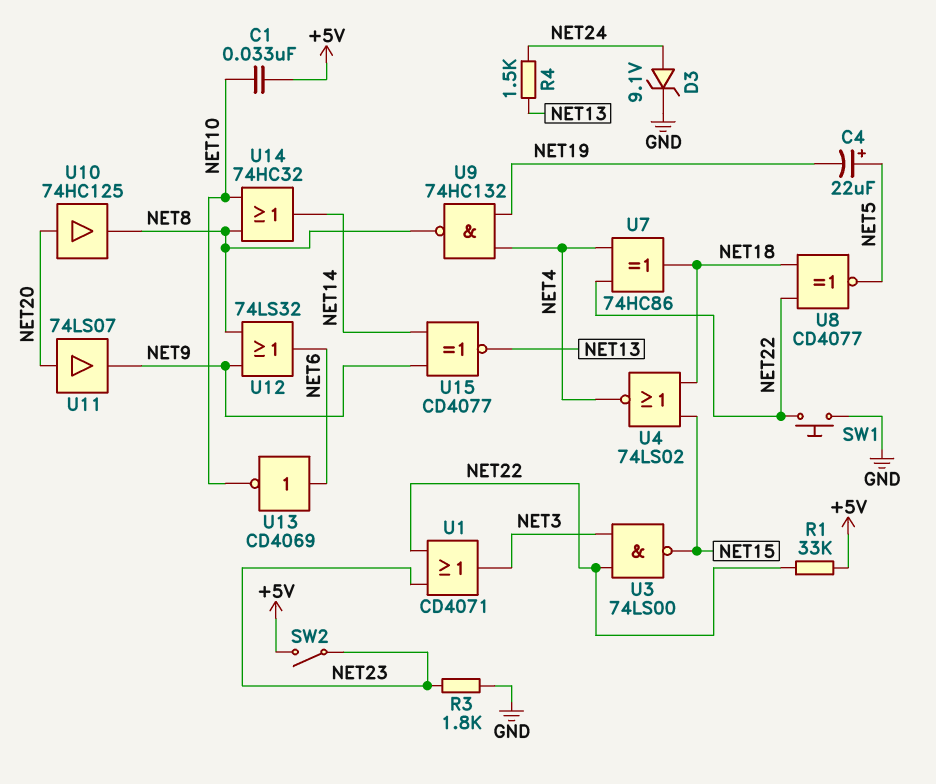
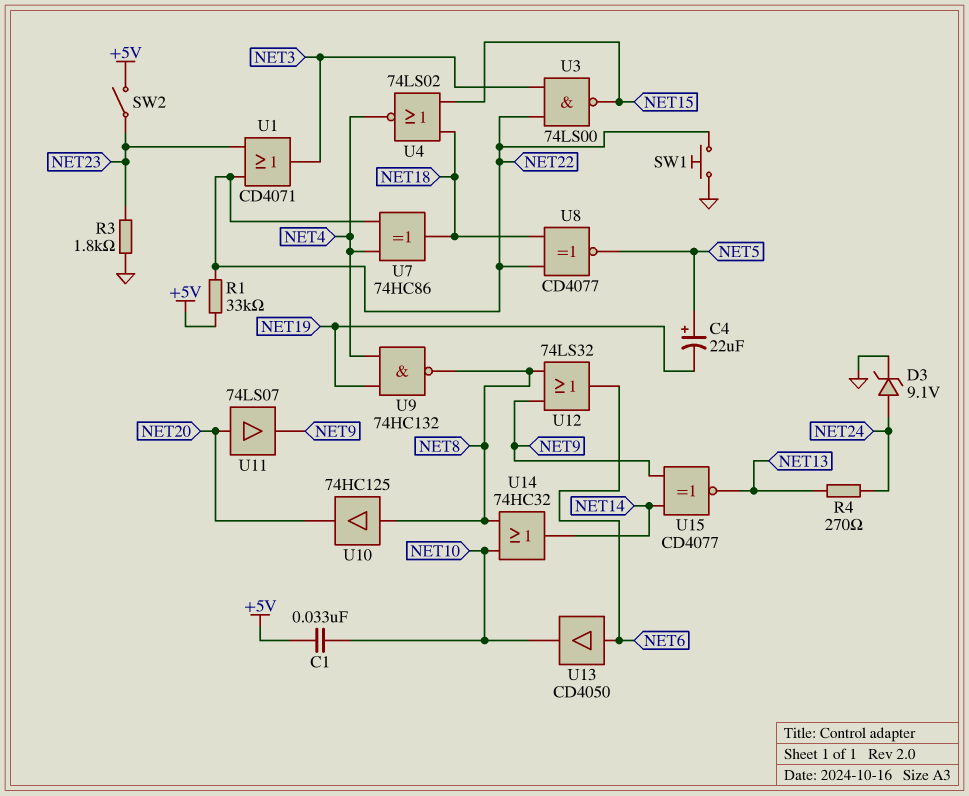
R4: 1.5k (NET13, NET24) -> 270 (NET13, NET24)
U10: buffer 74HC125 (in NET20, out NET8) -> buffer 74HC125 (in NET8, out NET20)
U13: NOT CD4069 (in NET6, out NET10) -> buffer CD4050 (in NET6, out NET10)

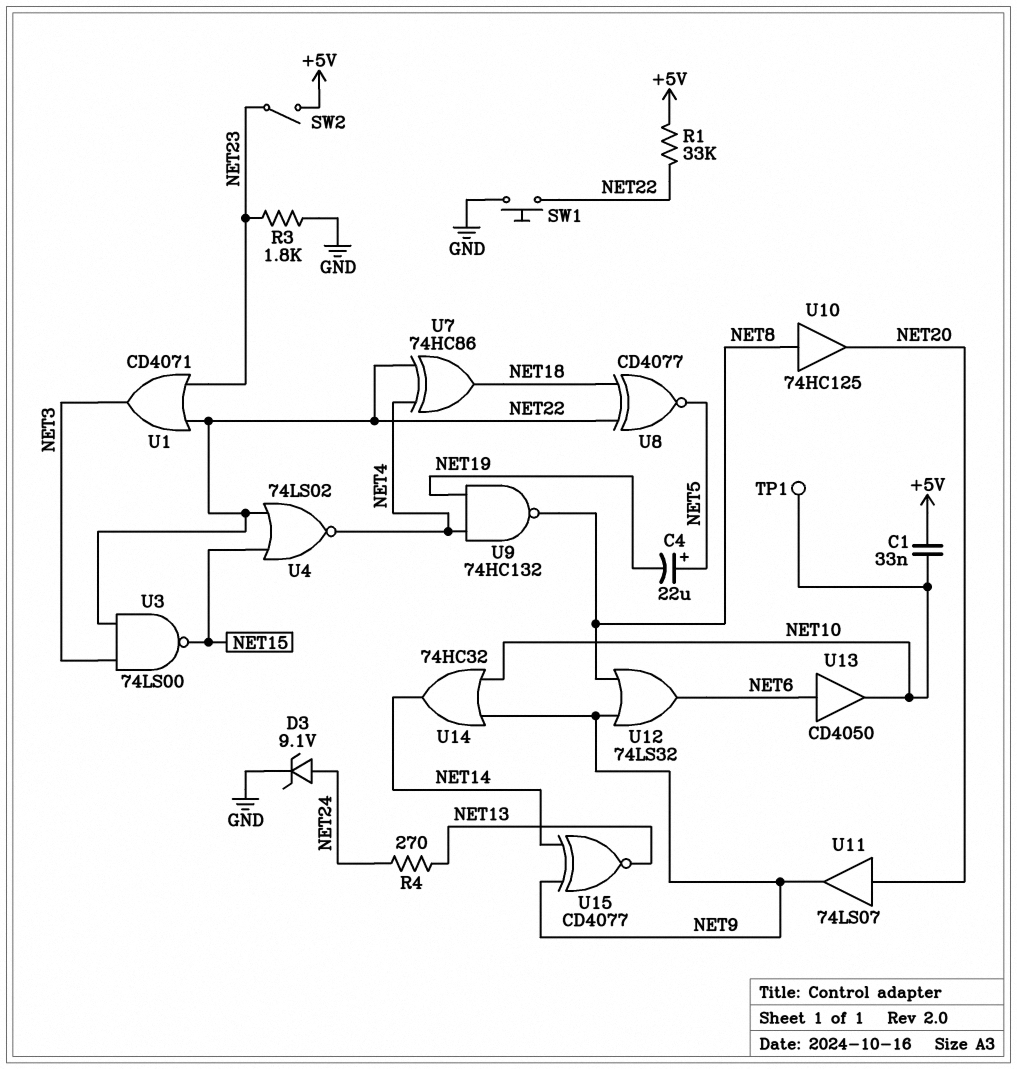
TP1: none -> test point (NET10)
U4: NOR 74LS02 (in NET15, in NET18, out NET4) -> NOR 74LS02 (in NET15, in NET22, out NET4)
U14: OR 74HC32 (in NET8, in NET10, out NET14) -> OR 74HC32 (in NET9, in NET10, out NET14)

